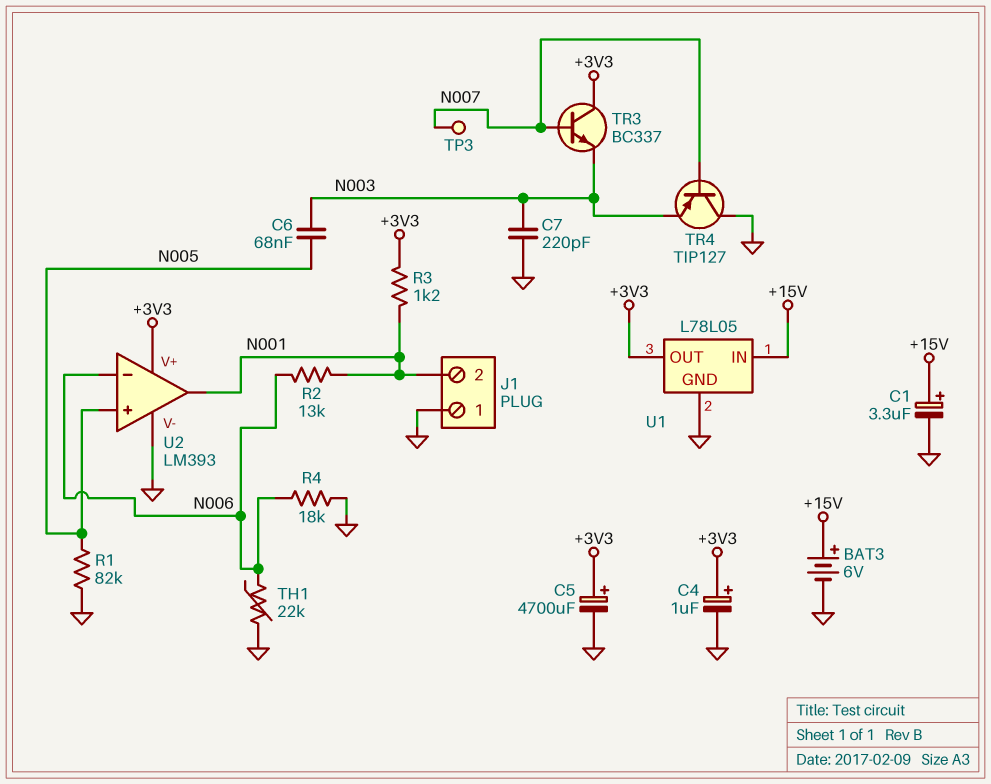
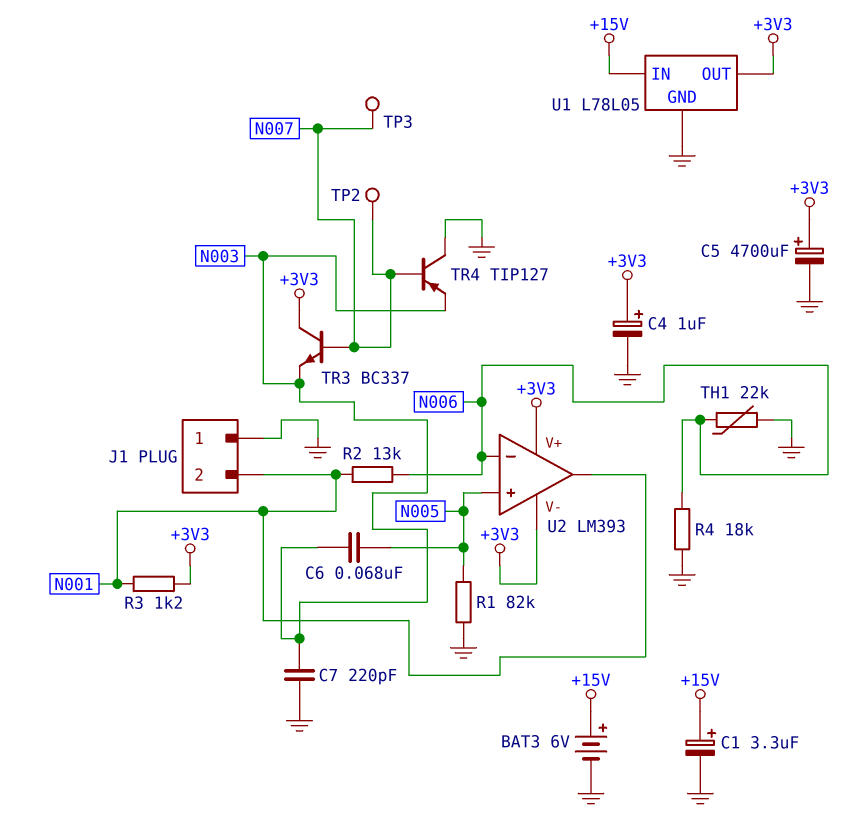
TP2: none -> test point (N007)
U2 pin V-: GND -> +3V3

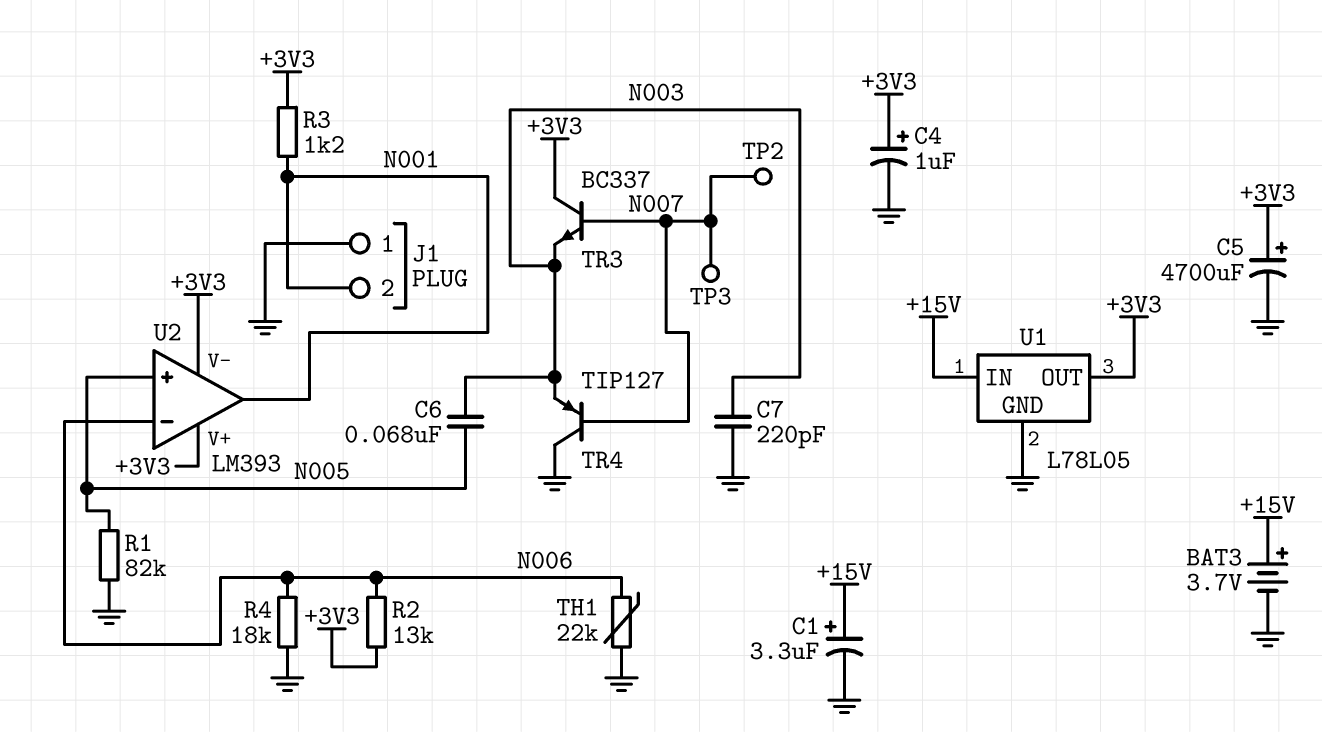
BAT3: 6V (plus +15V, minus GND) -> 3.7V (plus +15V, minus GND)
R2: 13k (N001, N006) -> 13k (+3V3, N006)

